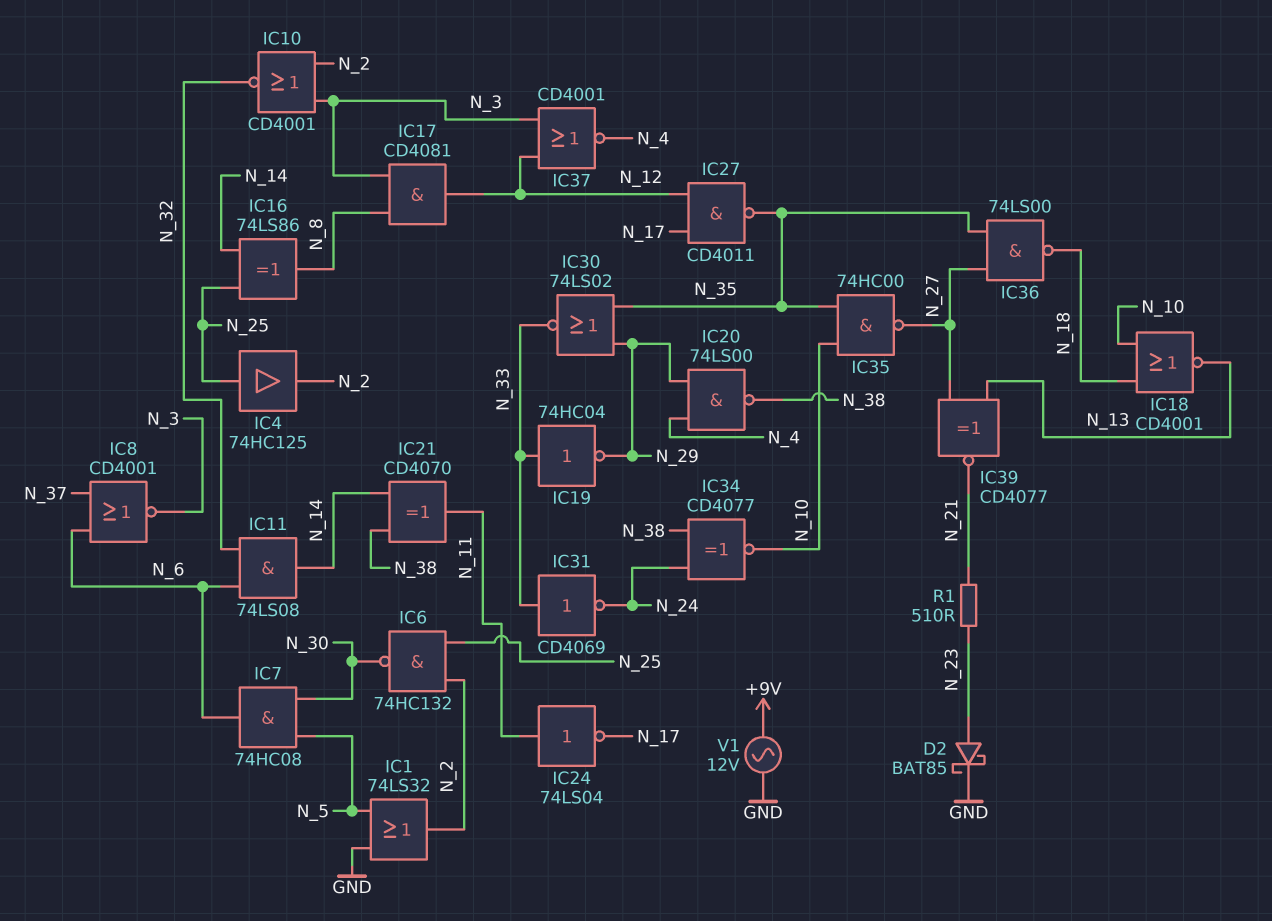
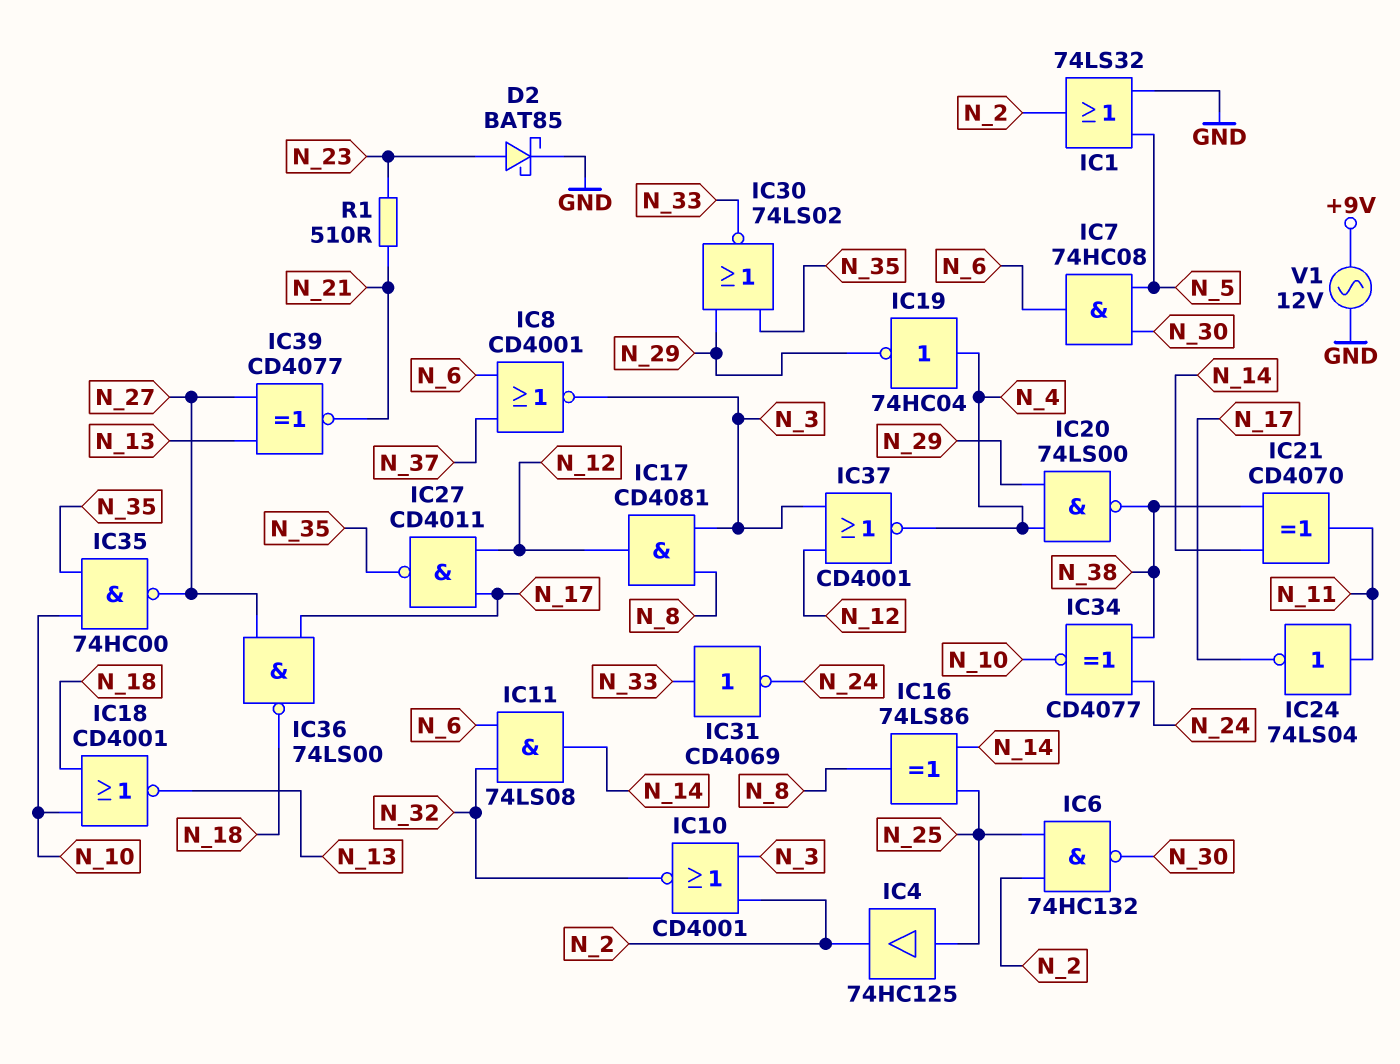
IC19: NOT 74HC04 (in N_33, out N_29) -> NOT 74HC04 (in N_4, out N_29)
IC36: NAND 74LS00 (in N_27, in N_35, out N_18) -> NAND 74LS00 (in N_17, in N_27, out N_18)

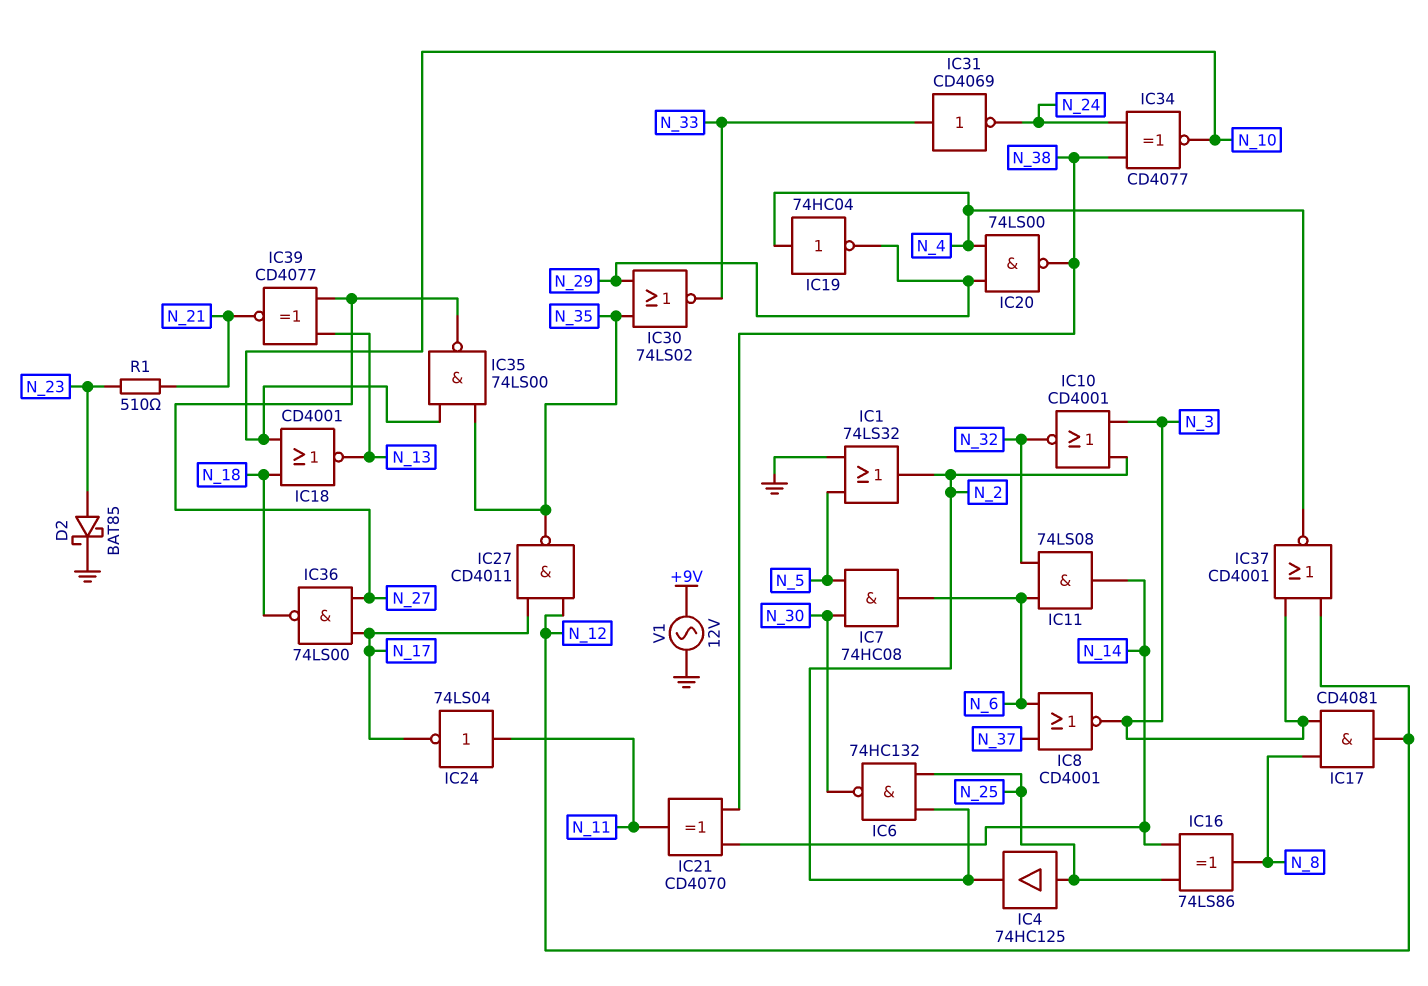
IC35: NAND 74HC00 (in N_10, in N_35, out N_27) -> NAND 74LS00 (in N_10, in N_35, out N_27)

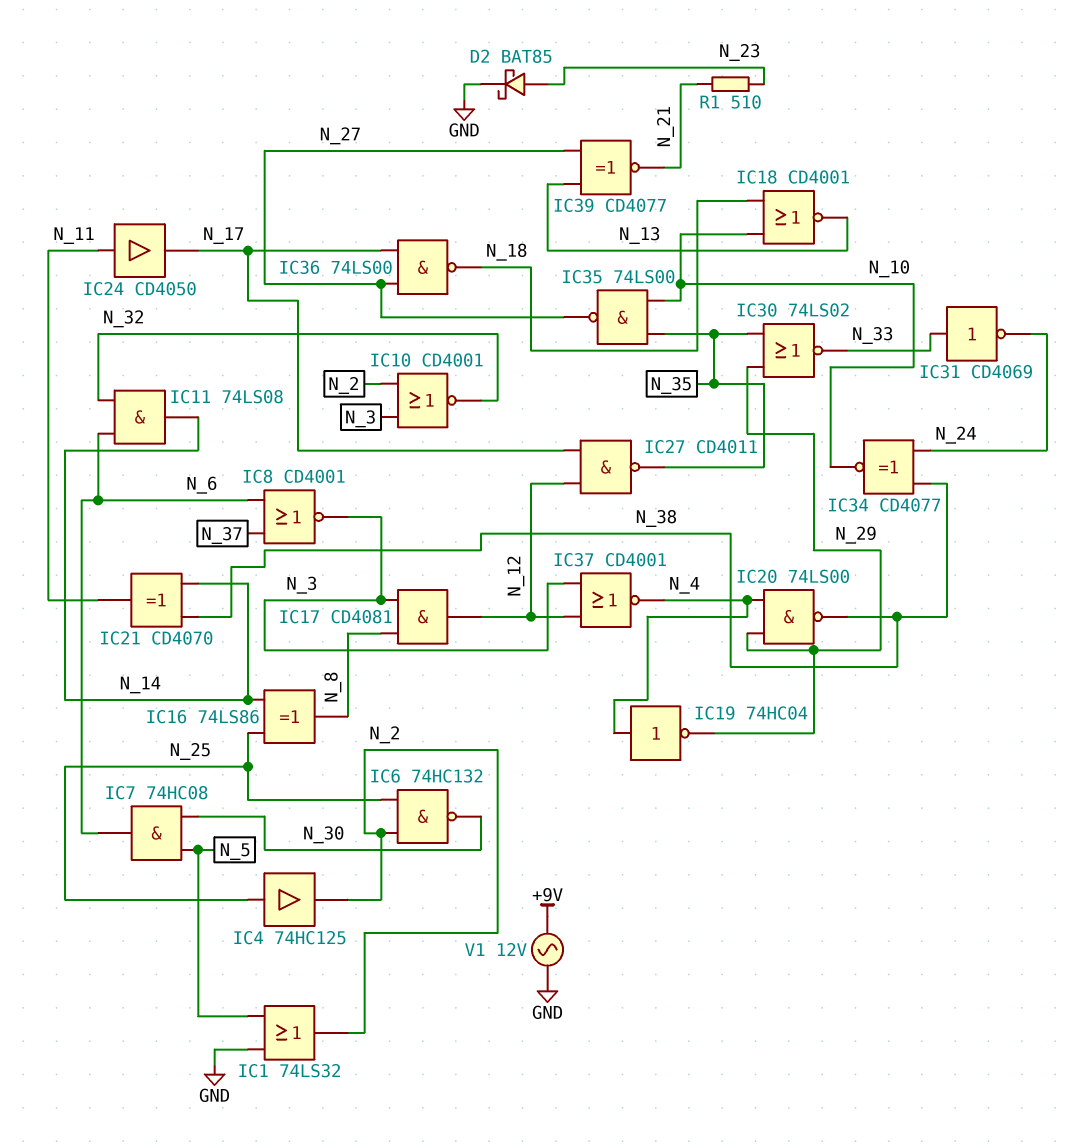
IC24: NOT 74LS04 (in N_11, out N_17) -> buffer CD4050 (in N_11, out N_17)

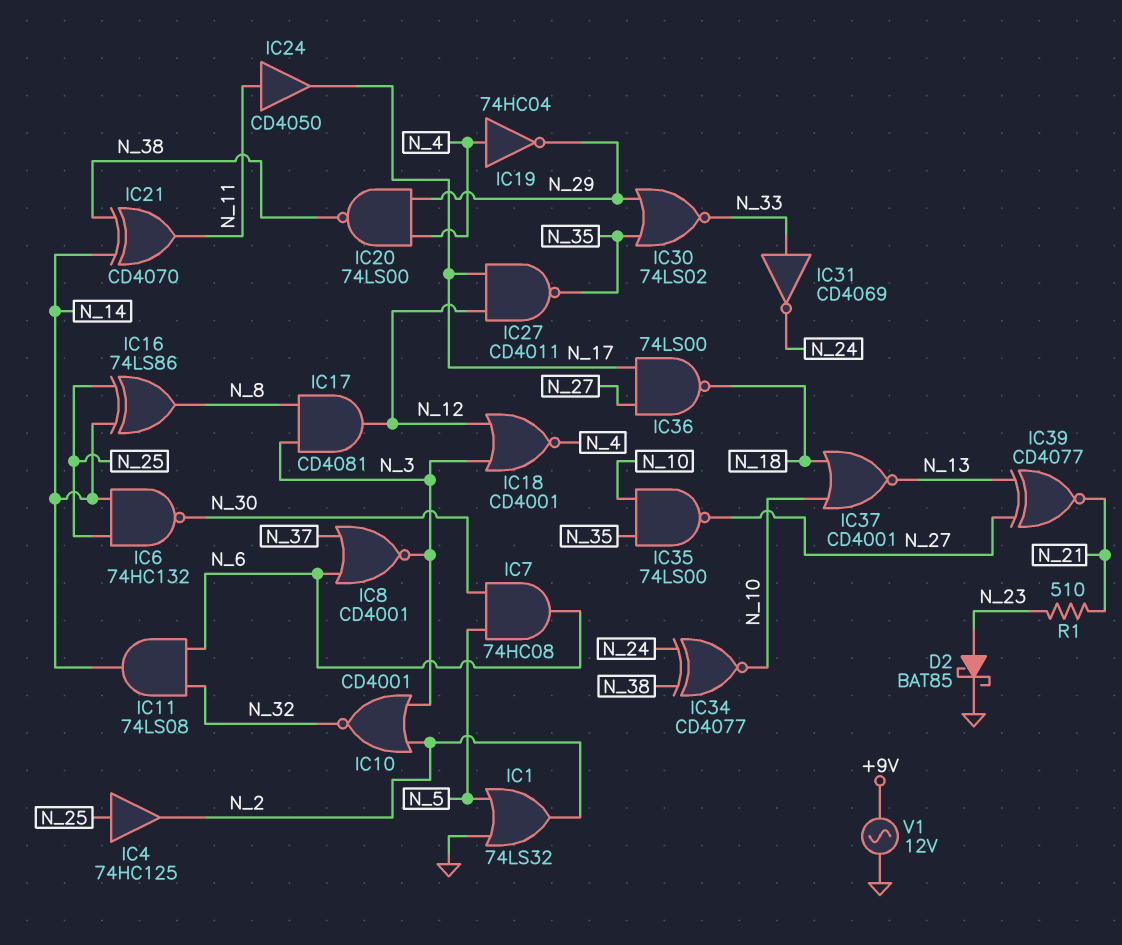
IC6: NAND 74HC132 (in N_2, in N_25, out N_30) -> NAND 74HC132 (in N_14, in N_25, out N_30)
IC18: NOR CD4001 (in N_10, in N_18, out N_13) -> NOR CD4001 (in N_3, in N_12, out N_4)
IC37: NOR CD4001 (in N_3, in N_12, out N_4) -> NOR CD4001 (in N_10, in N_18, out N_13)

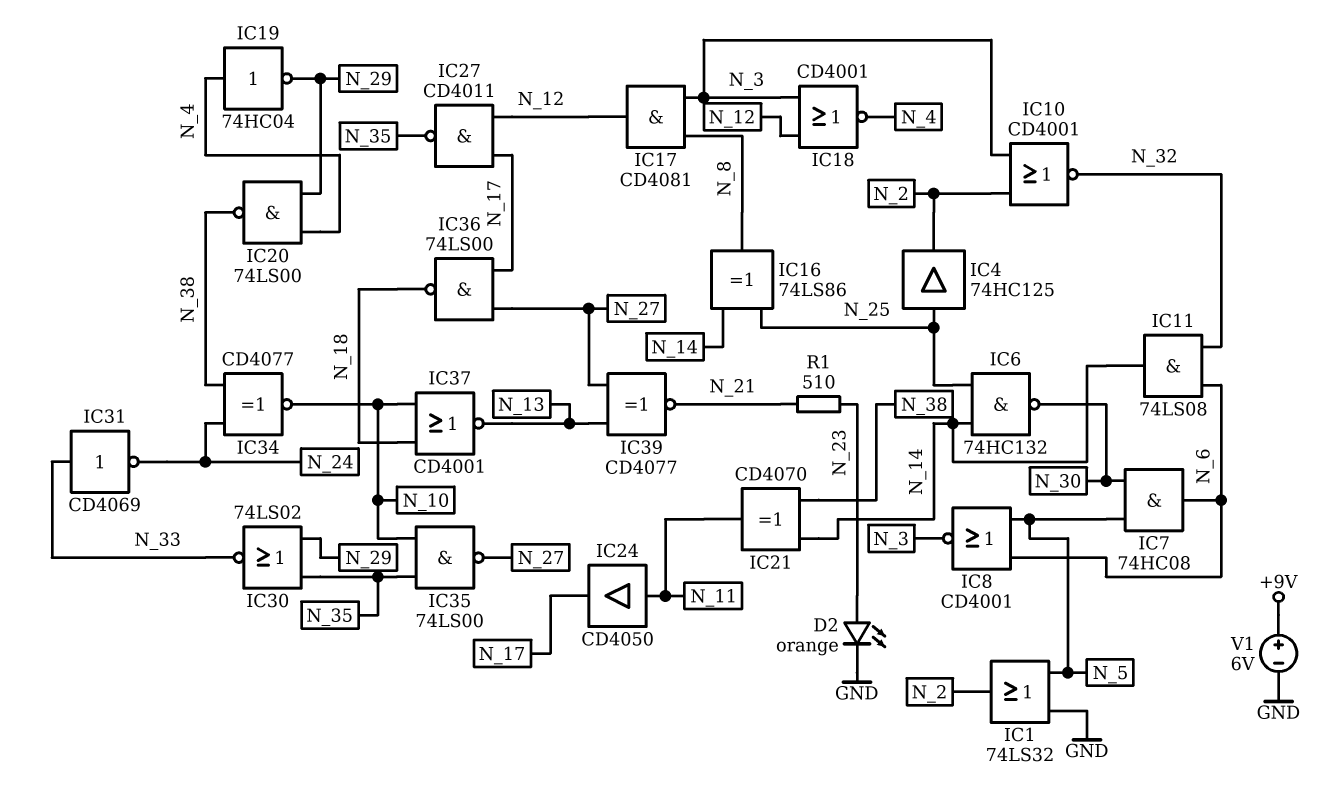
D2: schottky BAT85 (A N_23, K GND) -> LED orange (A N_23, K GND)
IC8: NOR CD4001 (in N_6, in N_37, out N_3) -> NOR CD4001 (in N_5, in N_6, out N_3)
V1: AC 12V (+9V, GND) -> 6V (plus +9V, minus GND)

